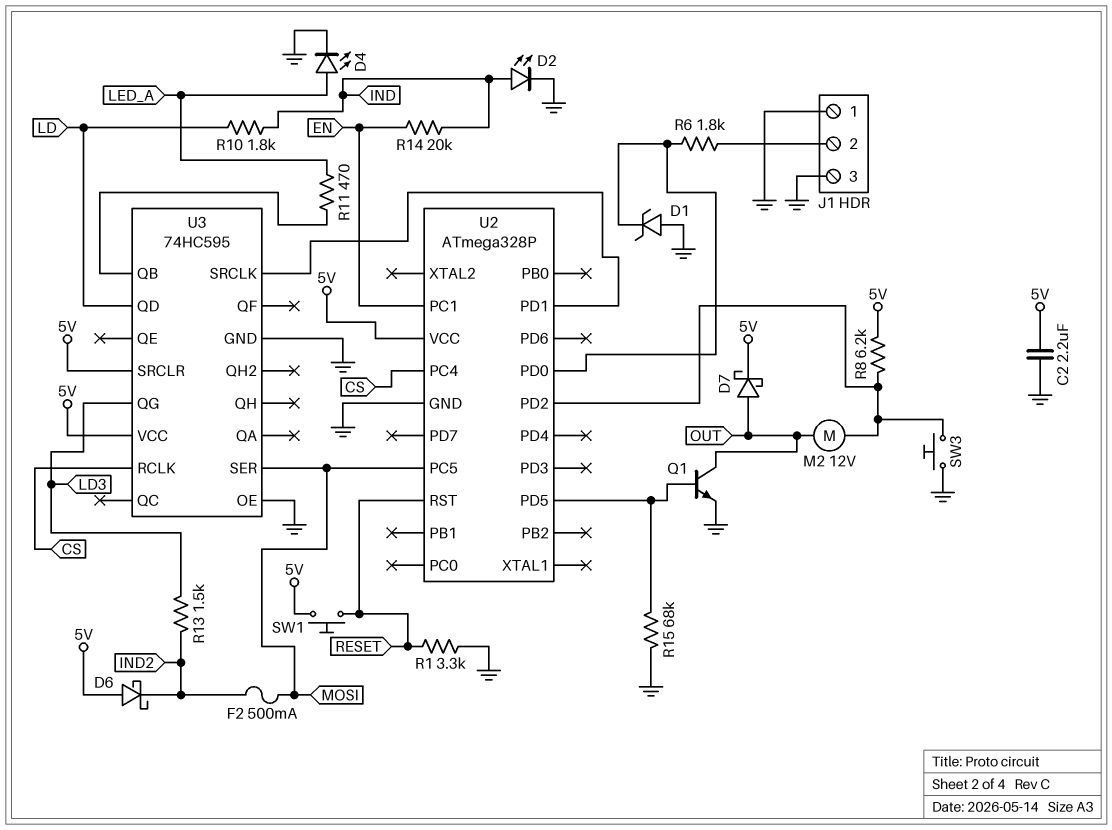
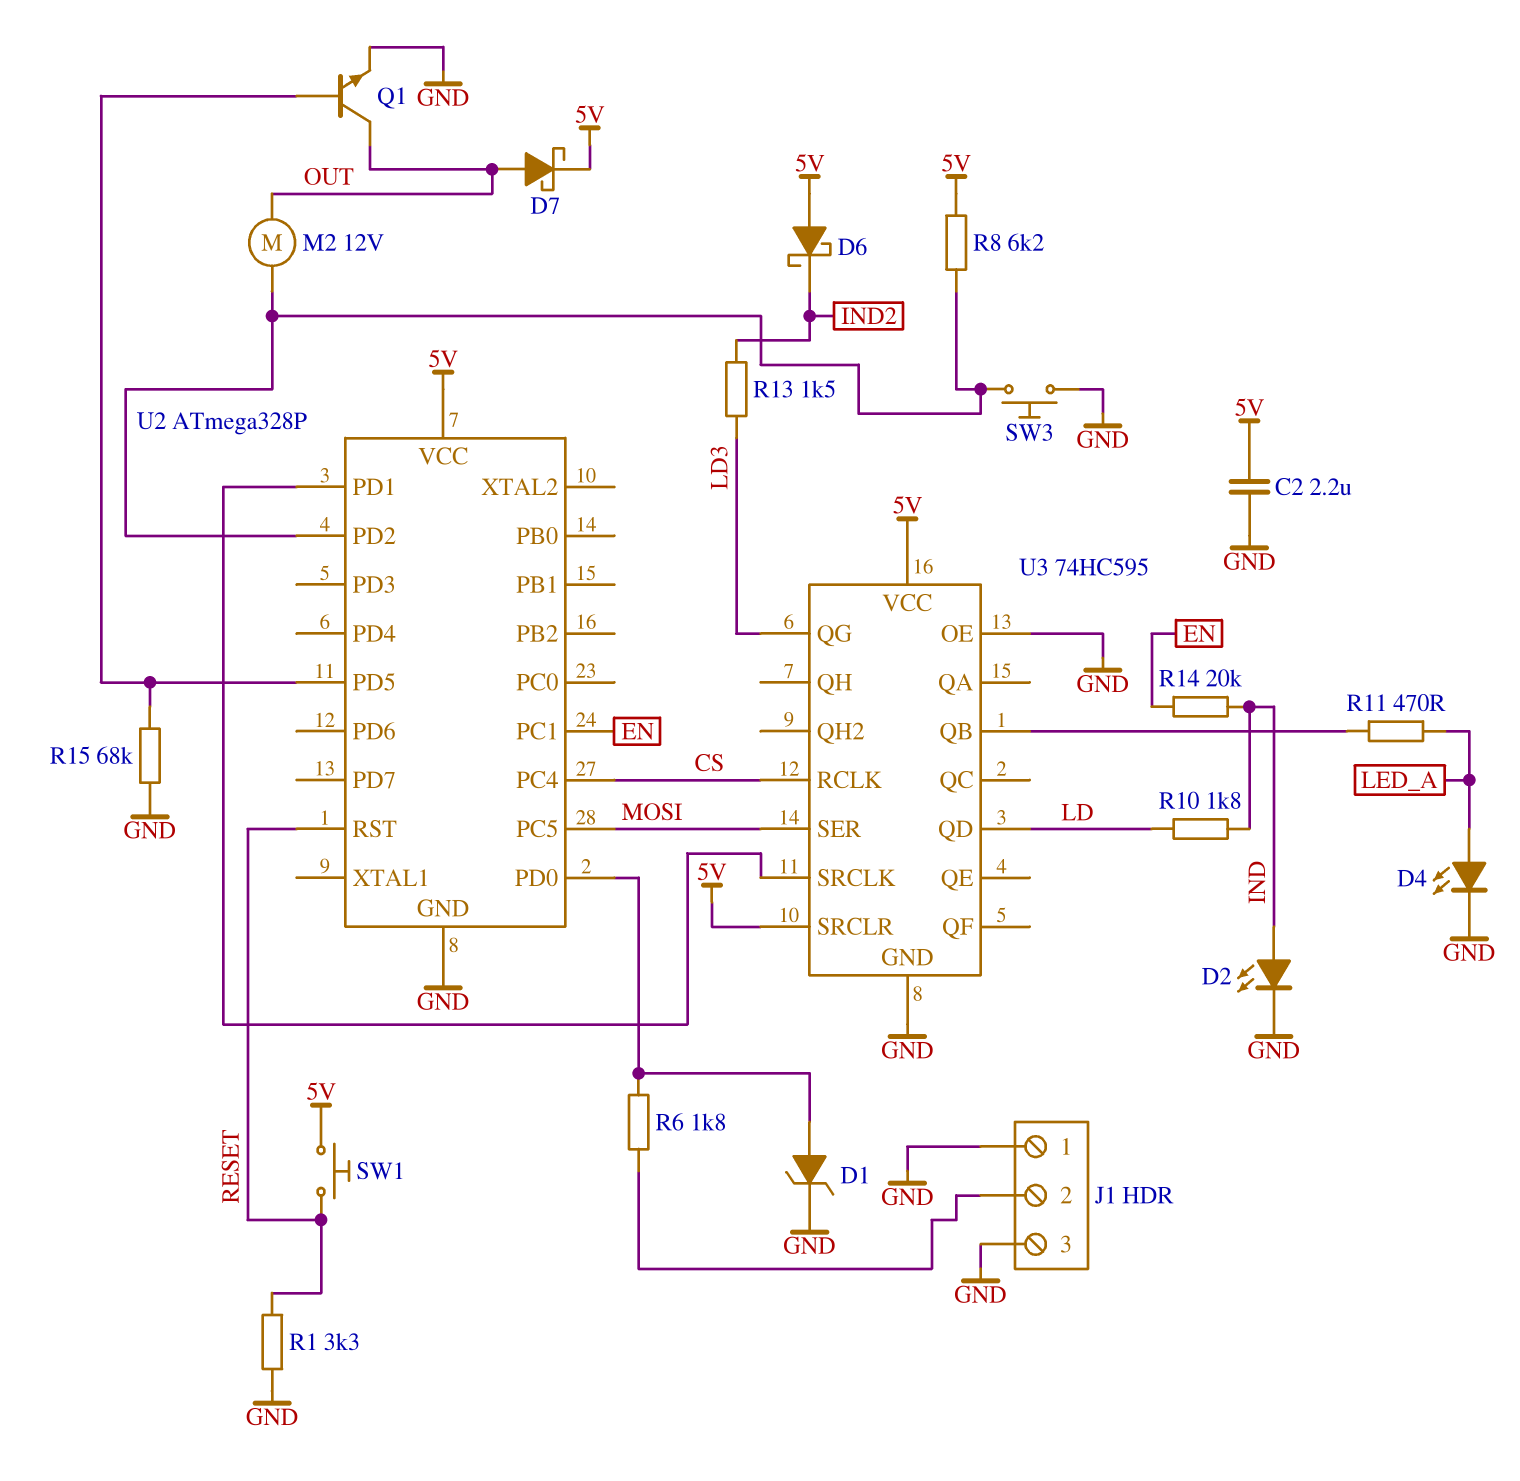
D1: zener (A GND, K U2/PD0) -> zener (A U2/PD0, K GND)
F2: 500mA (IND2, MOSI) -> none

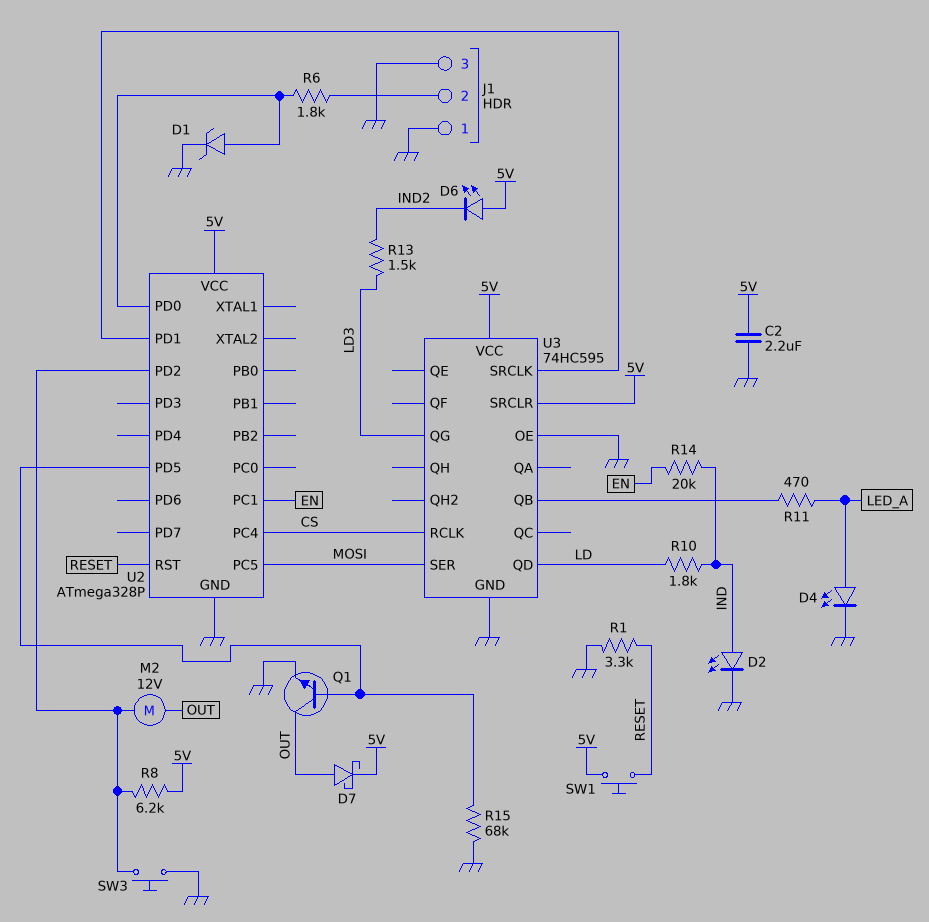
D6: schottky (A 5V, K IND2) -> LED (A 5V, K IND2)

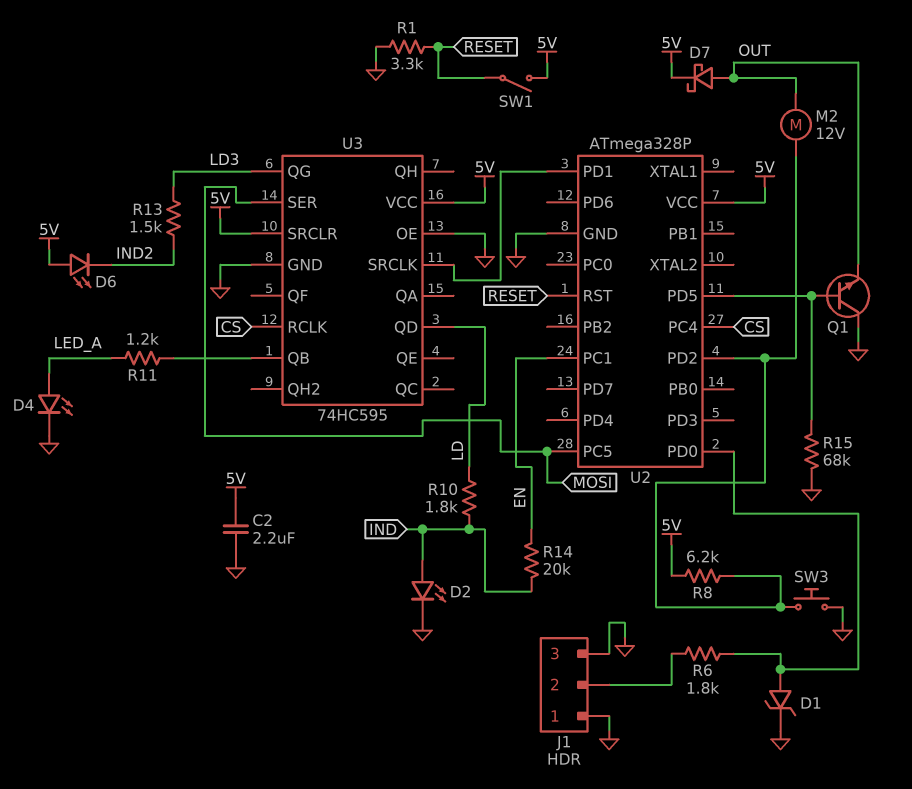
Q1: NPN (B U2/PD5, C OUT, E GND) -> NPN (B U2/PD5, C GND, E OUT)
R11: 470 (LED_A, U3/QB) -> 1.2k (LED_A, U3/QB)
SW1: button (5V, RESET) -> switch (5V, RESET)

